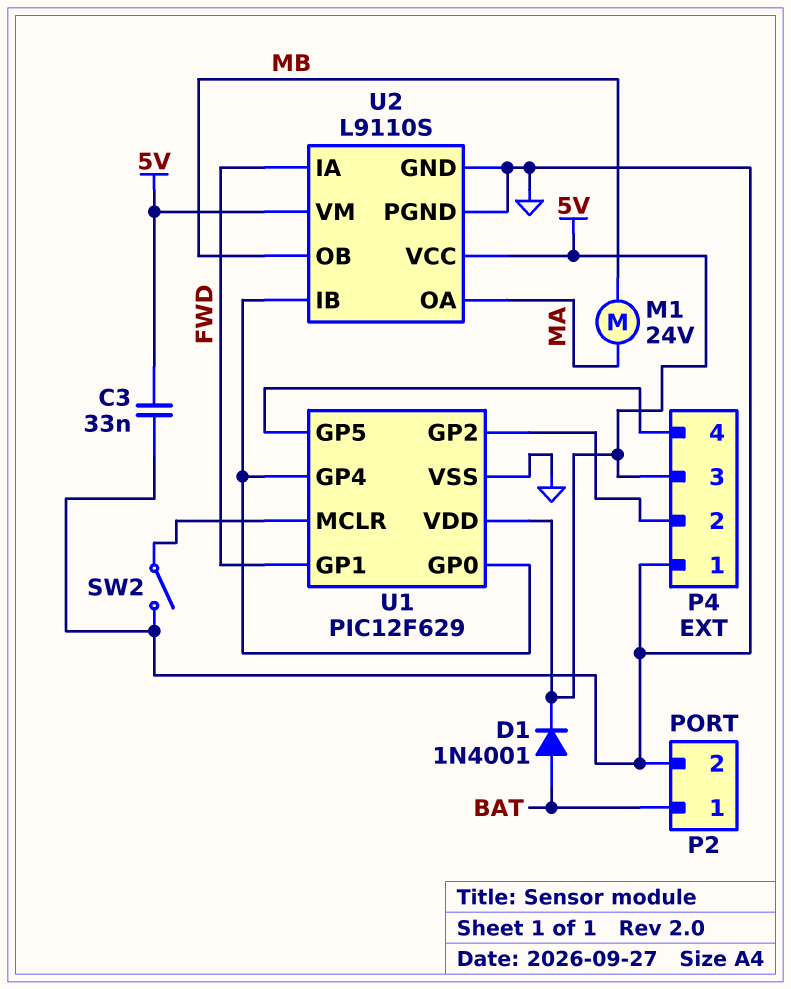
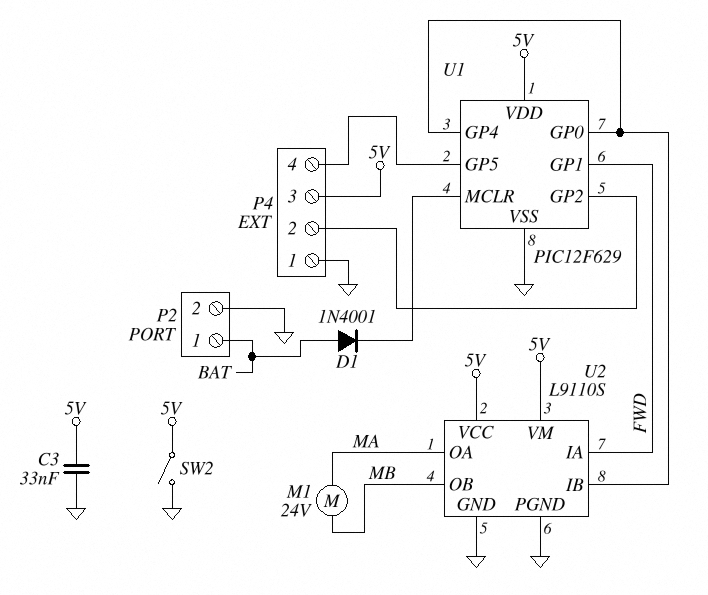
D1: diode 1N4001 (A BAT, K 5V) -> diode 1N4001 (A BAT, K U1/MCLR)
SW2: switch (GND, U1/MCLR) -> switch (5V, GND)

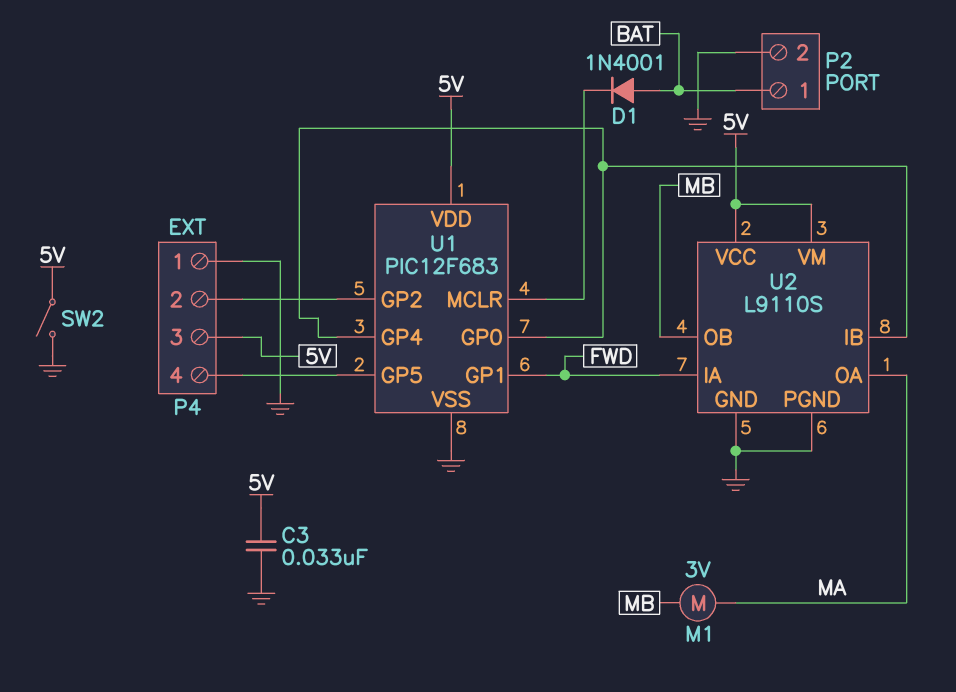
M1: motor 24V (MA, MB) -> motor 3V (MA, MB)
U1: PIC12F629 -> PIC12F683

